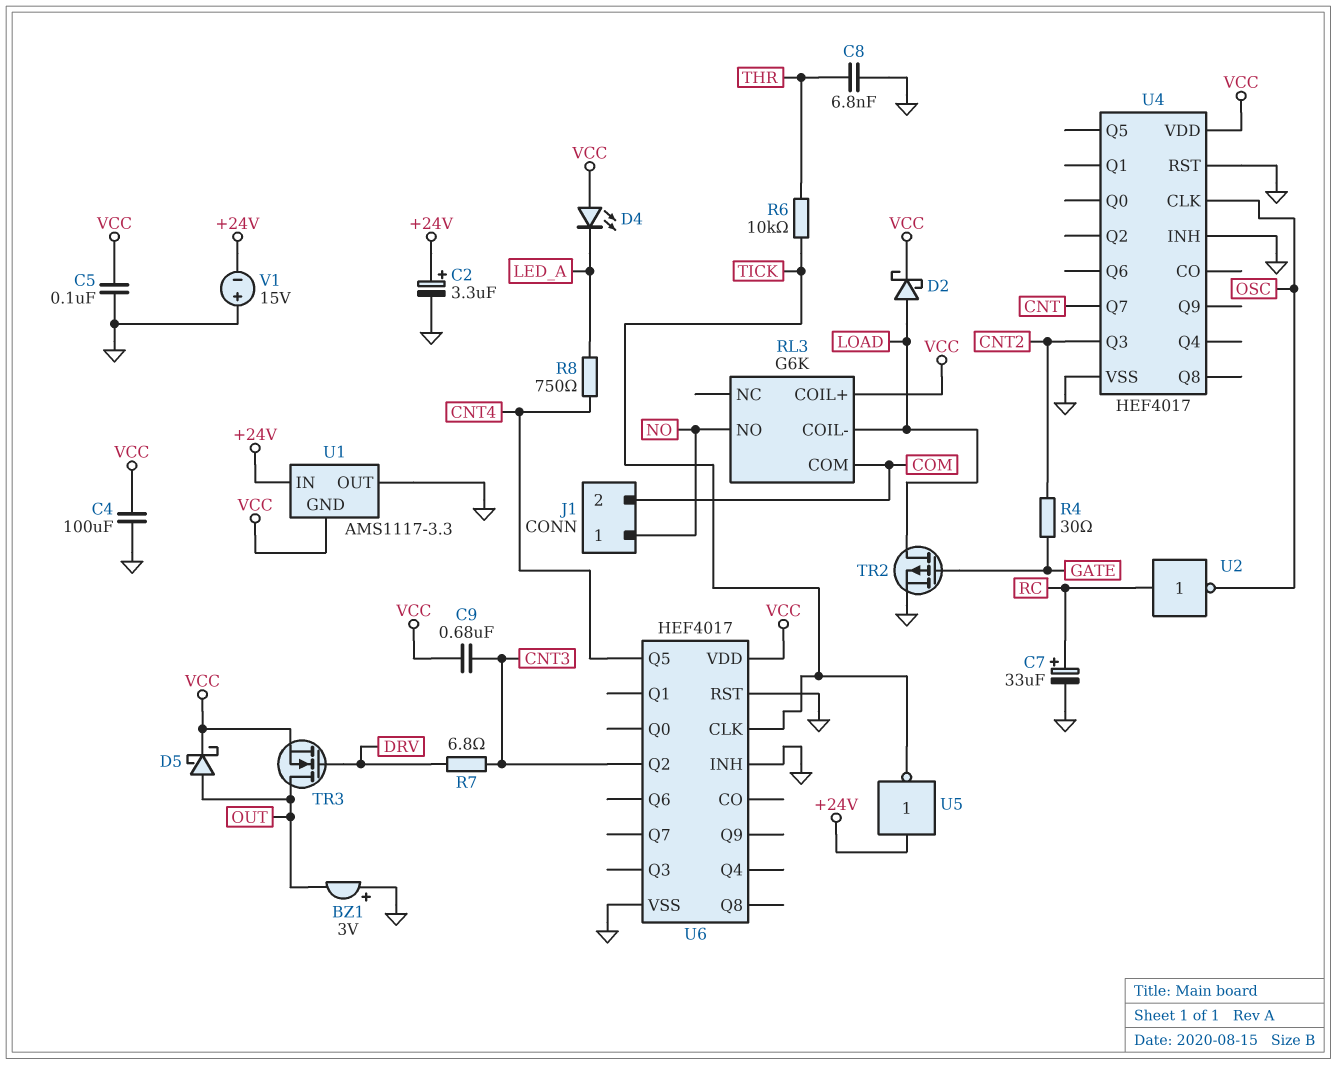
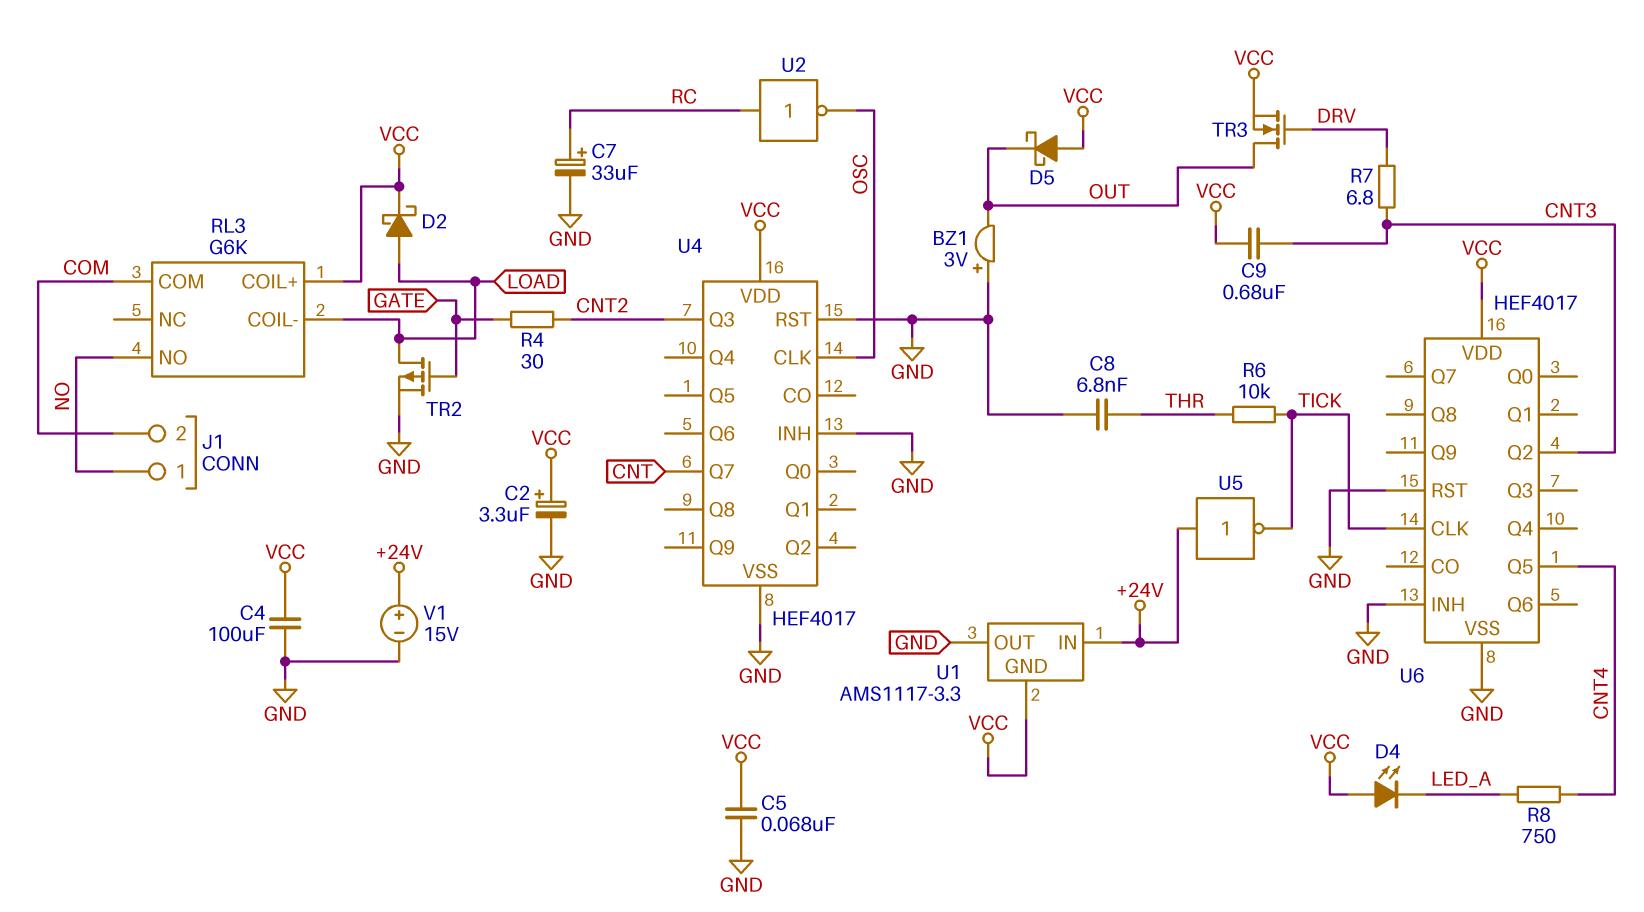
C2: 3.3uF (plus +24V, minus GND) -> 3.3uF (plus VCC, minus GND)
C5: 100nF (GND, VCC) -> 68nF (GND, VCC)
D5: schottky (A OUT, K VCC) -> schottky (A VCC, K OUT)
V1: 15V (plus GND, minus +24V) -> 15V (plus +24V, minus GND)

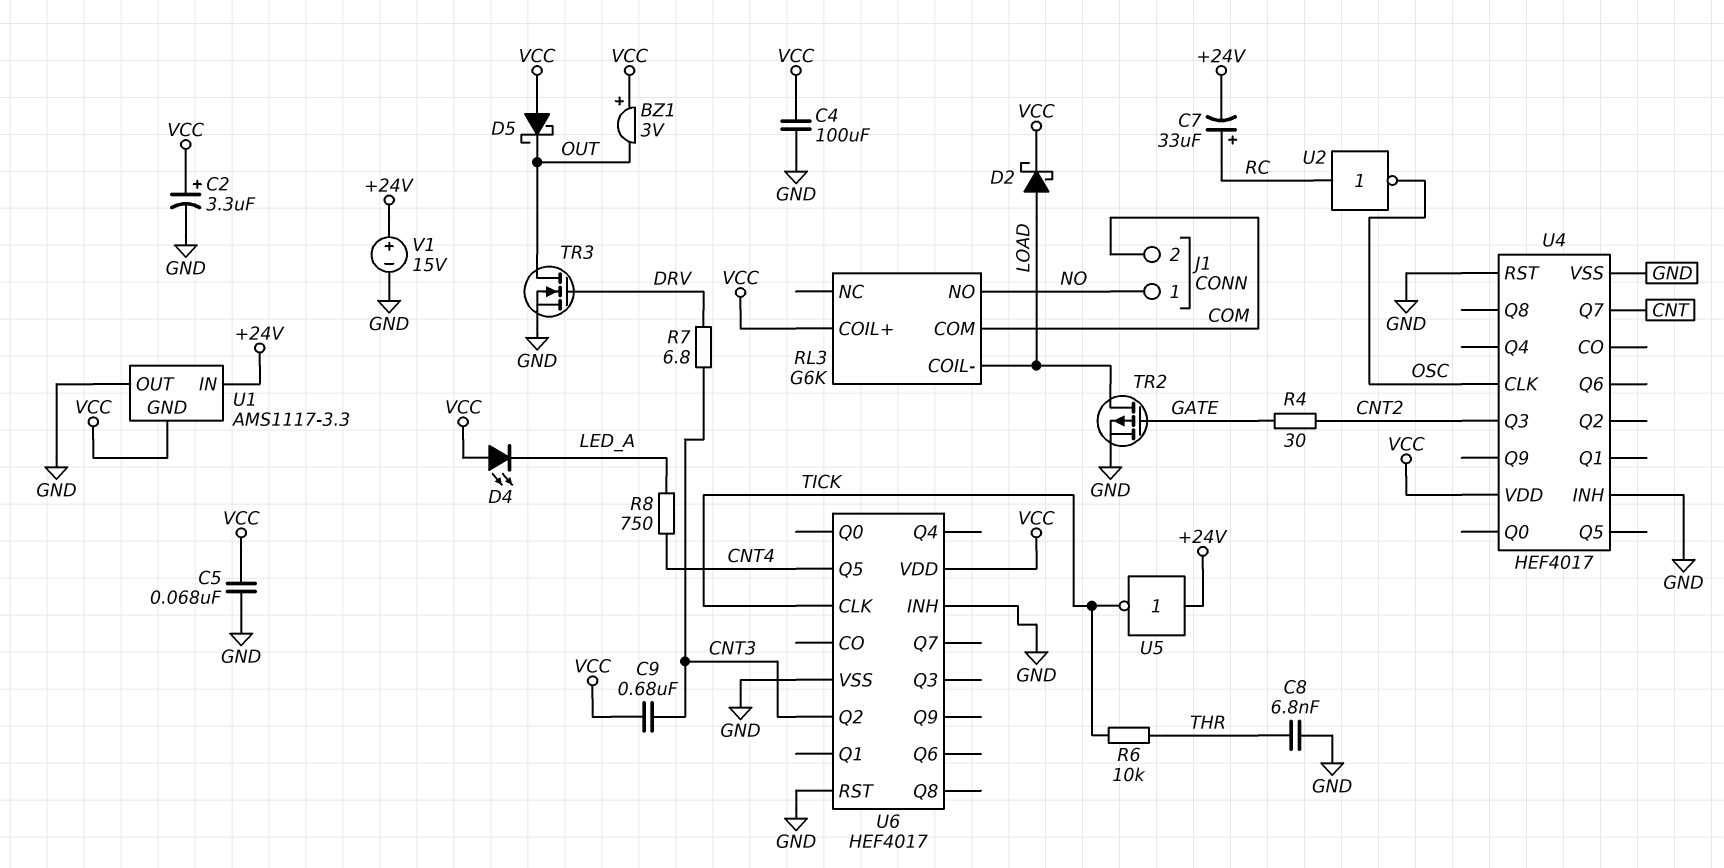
BZ1: buzzer 3V (plus GND, minus OUT) -> buzzer 3V (plus VCC, minus OUT)
C7: 33uF (plus RC, minus GND) -> 33uF (plus RC, minus +24V)
TR3: NMOS (G DRV, D OUT, S VCC) -> NMOS (G DRV, D OUT, S GND)

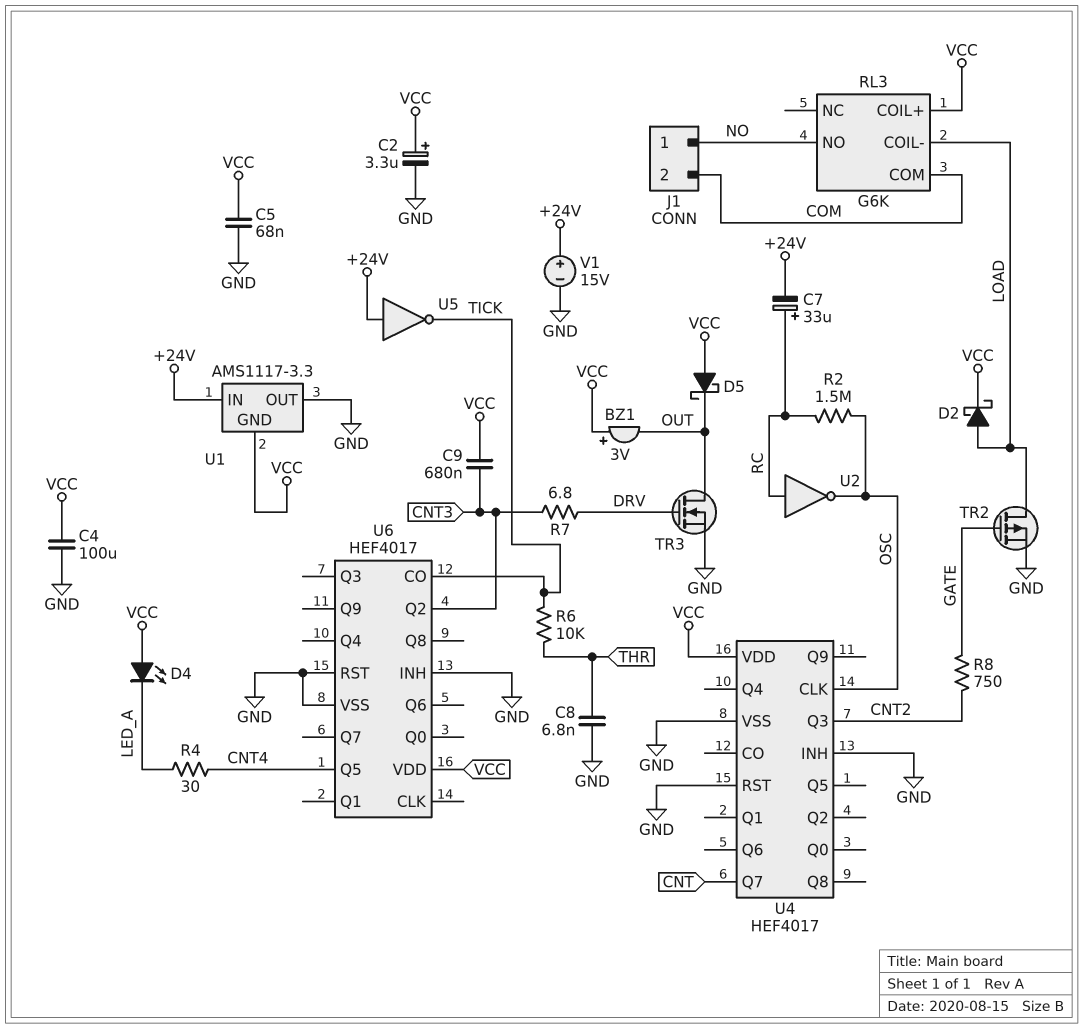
R2: none -> 1.5M (OSC, RC)
R4: 30 (CNT2, GATE) -> 30 (CNT4, LED_A)
R8: 750 (CNT4, LED_A) -> 750 (CNT2, GATE)
U6 pin CLK: TICK -> none
U6 pin CO: none -> TICK

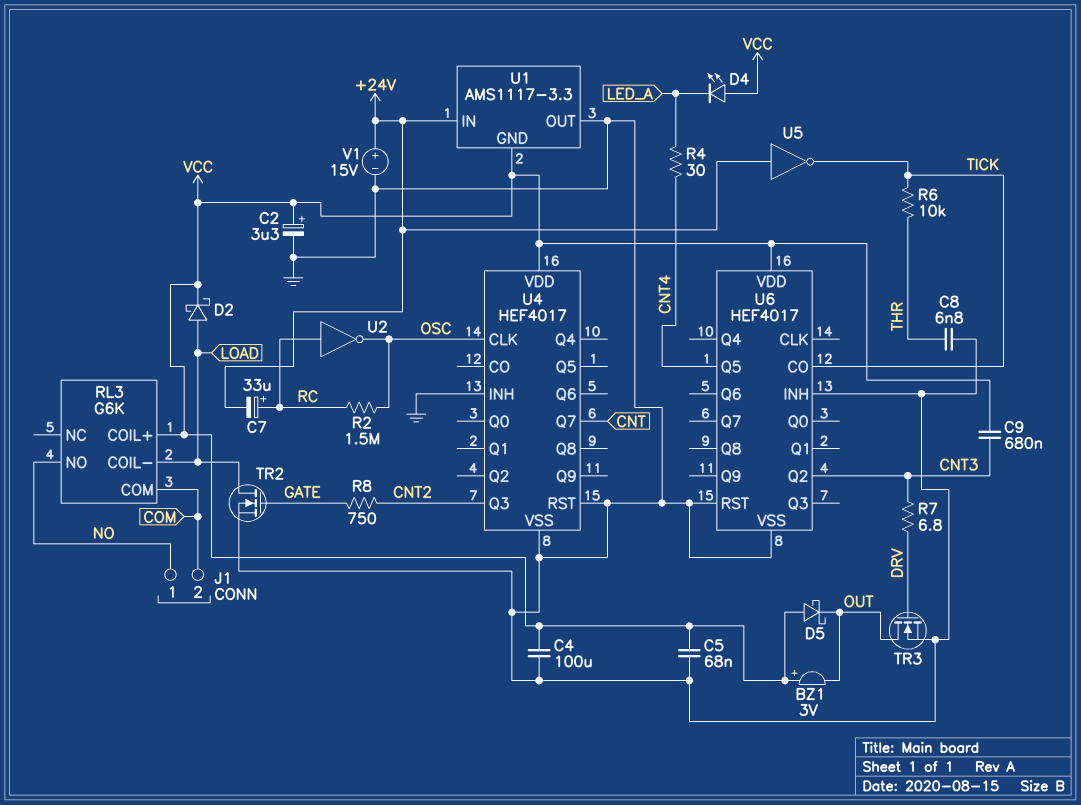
TR2: PMOS (G GATE, D LOAD, S GND) -> NMOS (G GATE, D LOAD, S GND)

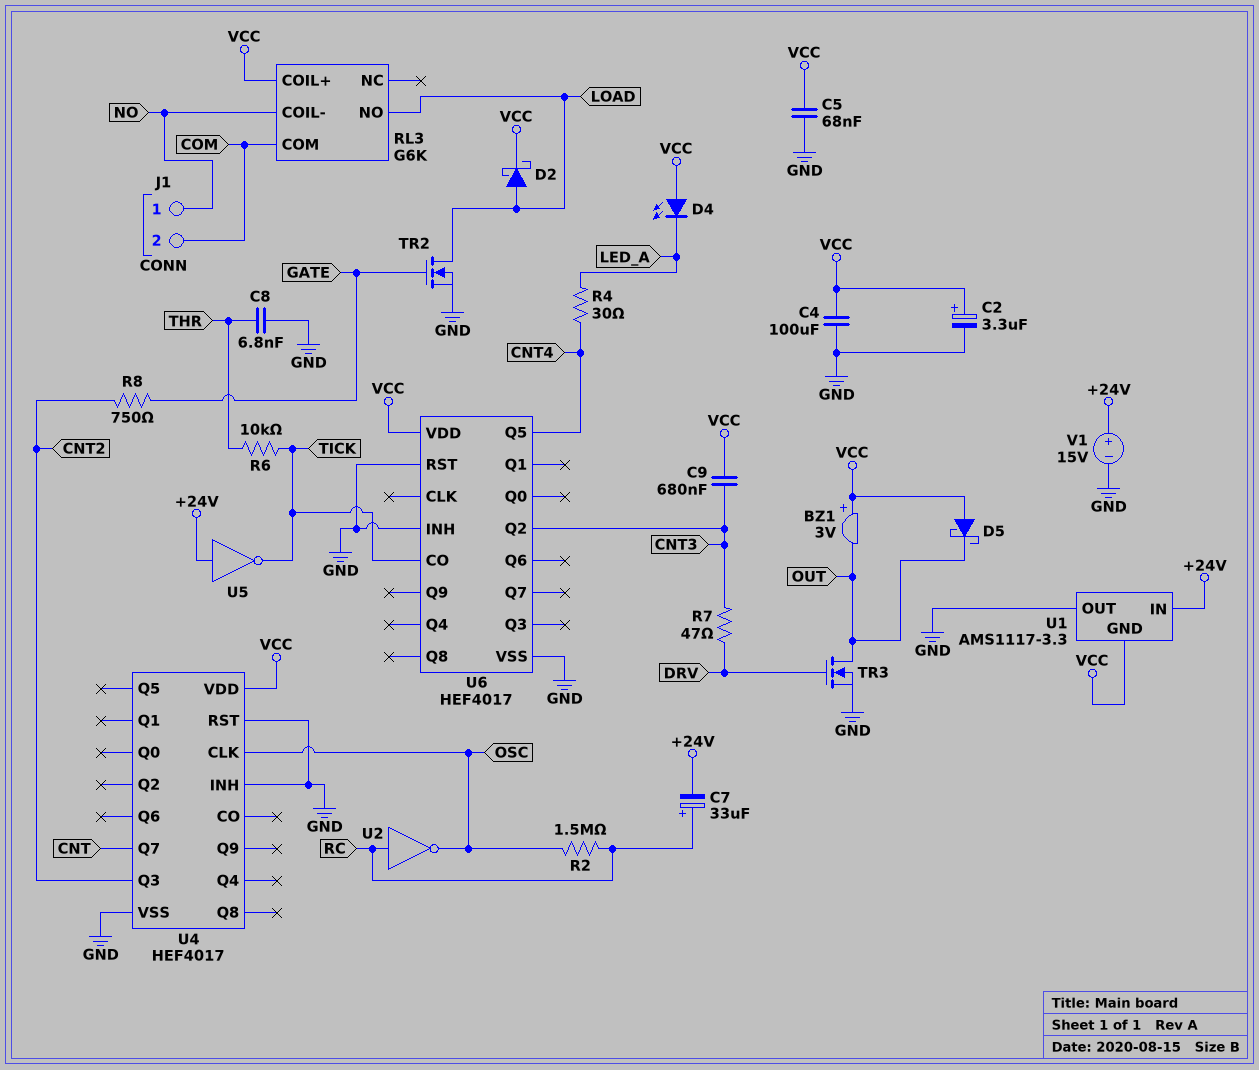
R7: 6.8 (CNT3, DRV) -> 47 (CNT3, DRV)
RL3 pin COIL-: LOAD -> NO
RL3 pin NO: NO -> LOAD

